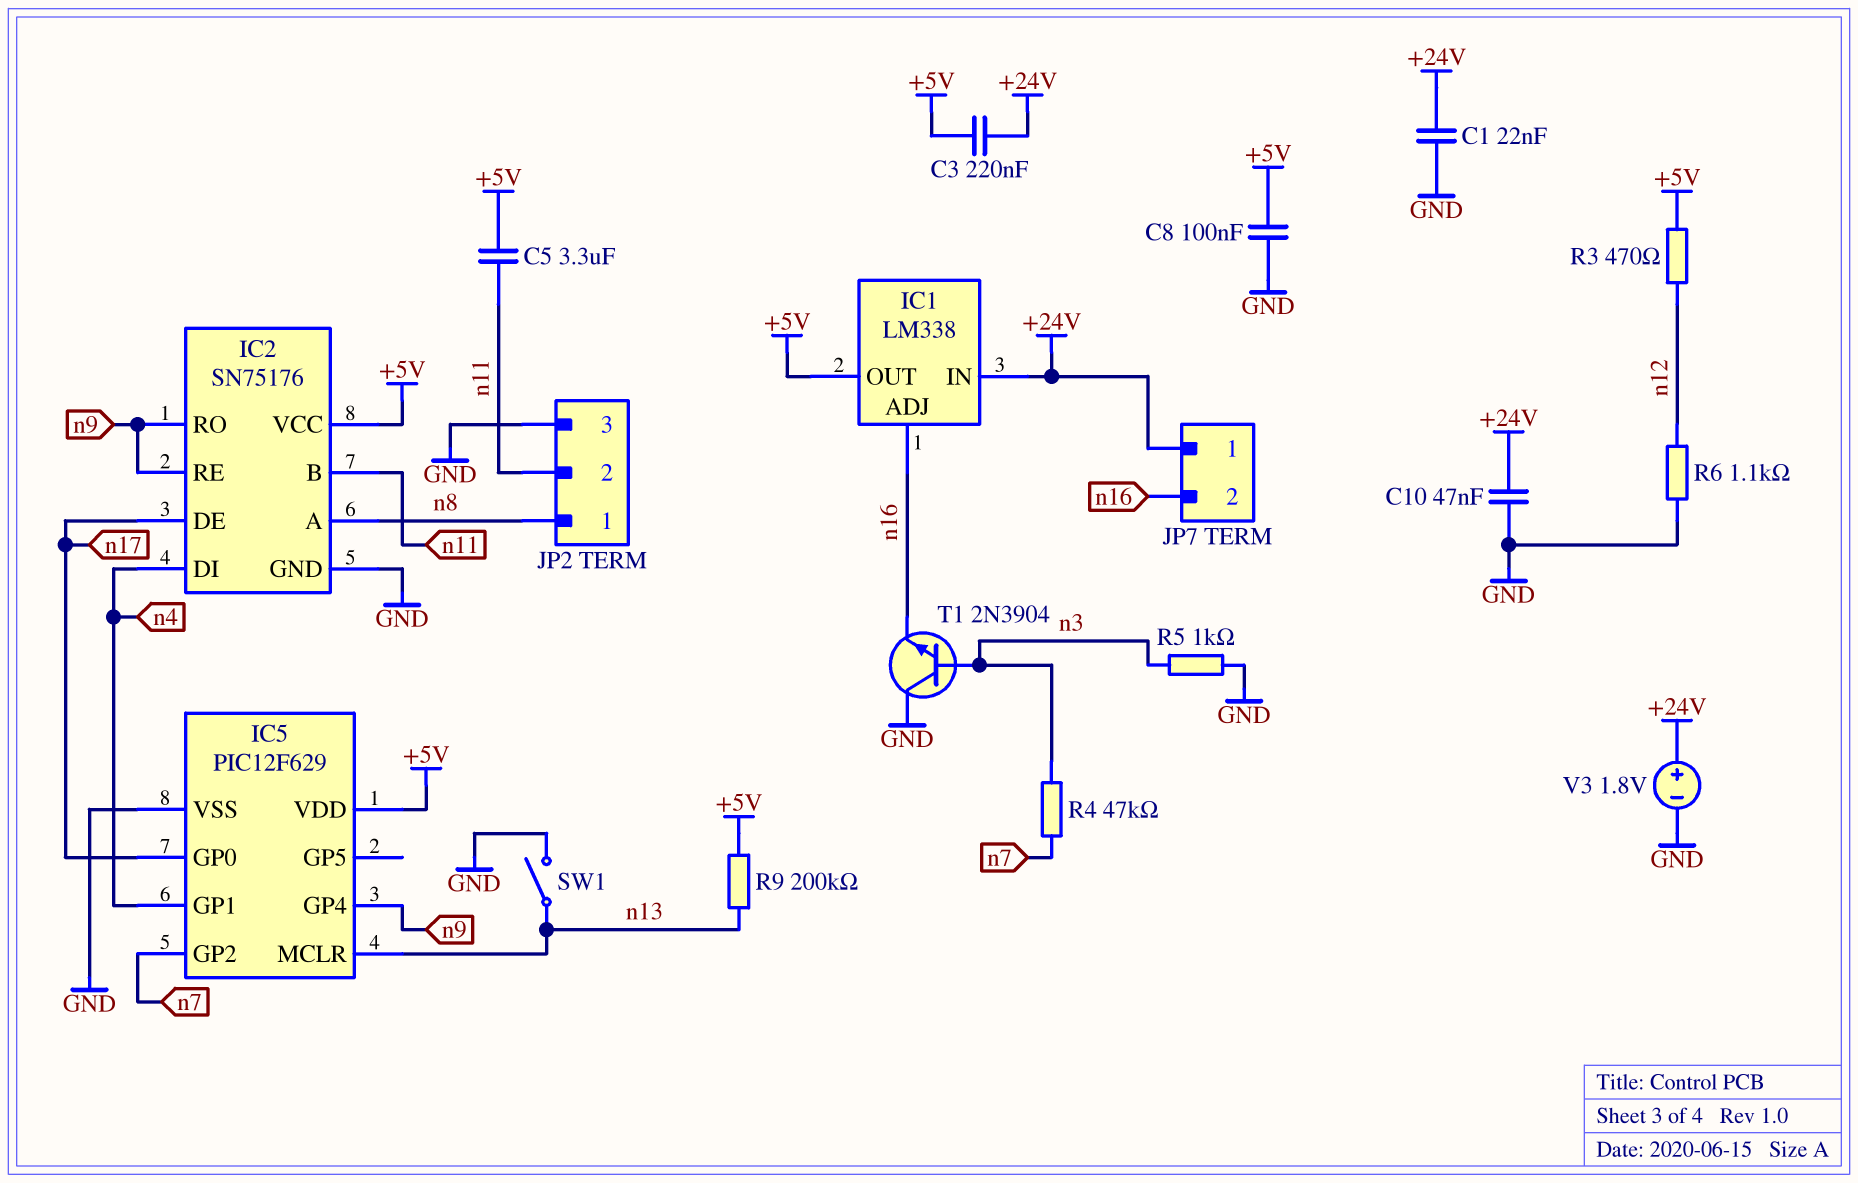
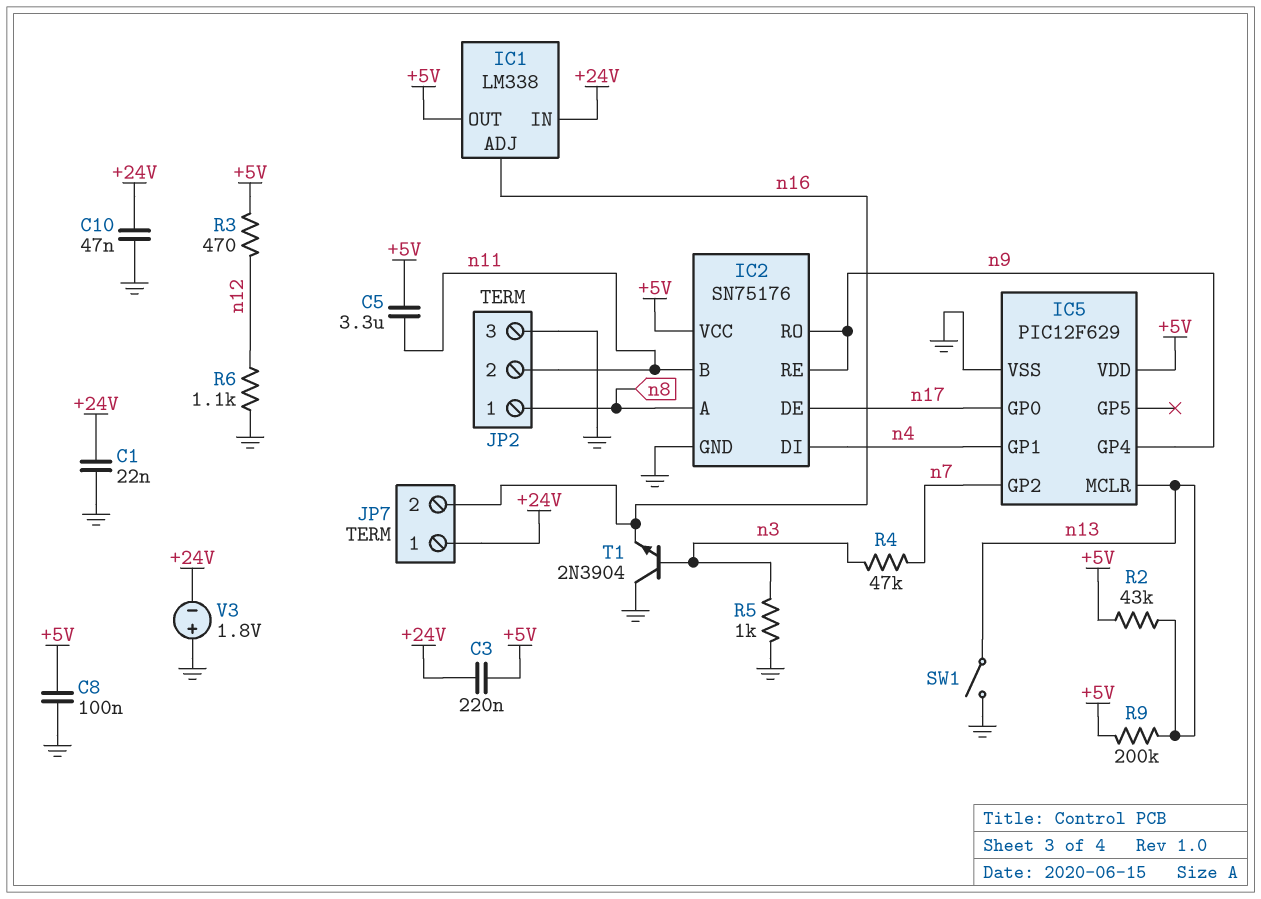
R2: none -> 43k (+5V, n13)
V3: 1.8V (plus +24V, minus GND) -> 1.8V (plus GND, minus +24V)

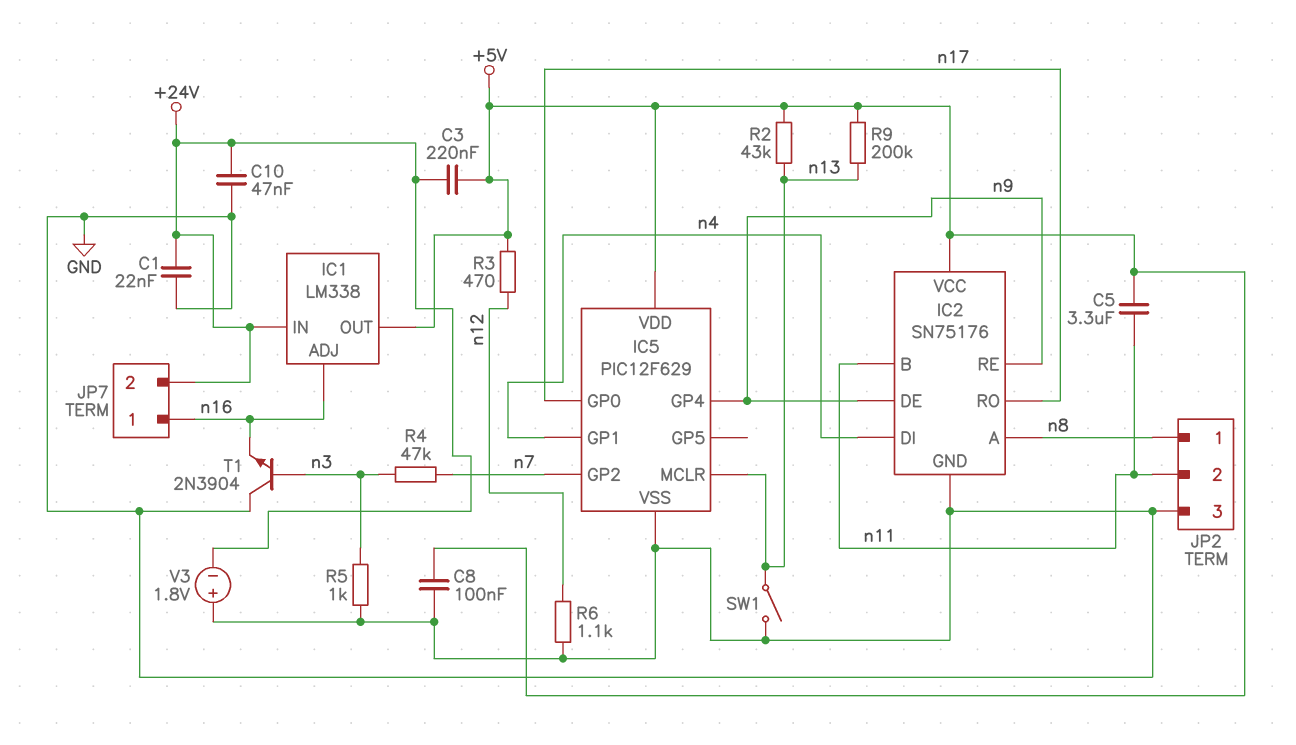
IC2 pin DE: n17 -> n9
IC2 pin RO: n9 -> n17
JP7 pin 1: +24V -> n16
JP7 pin 2: n16 -> +24V

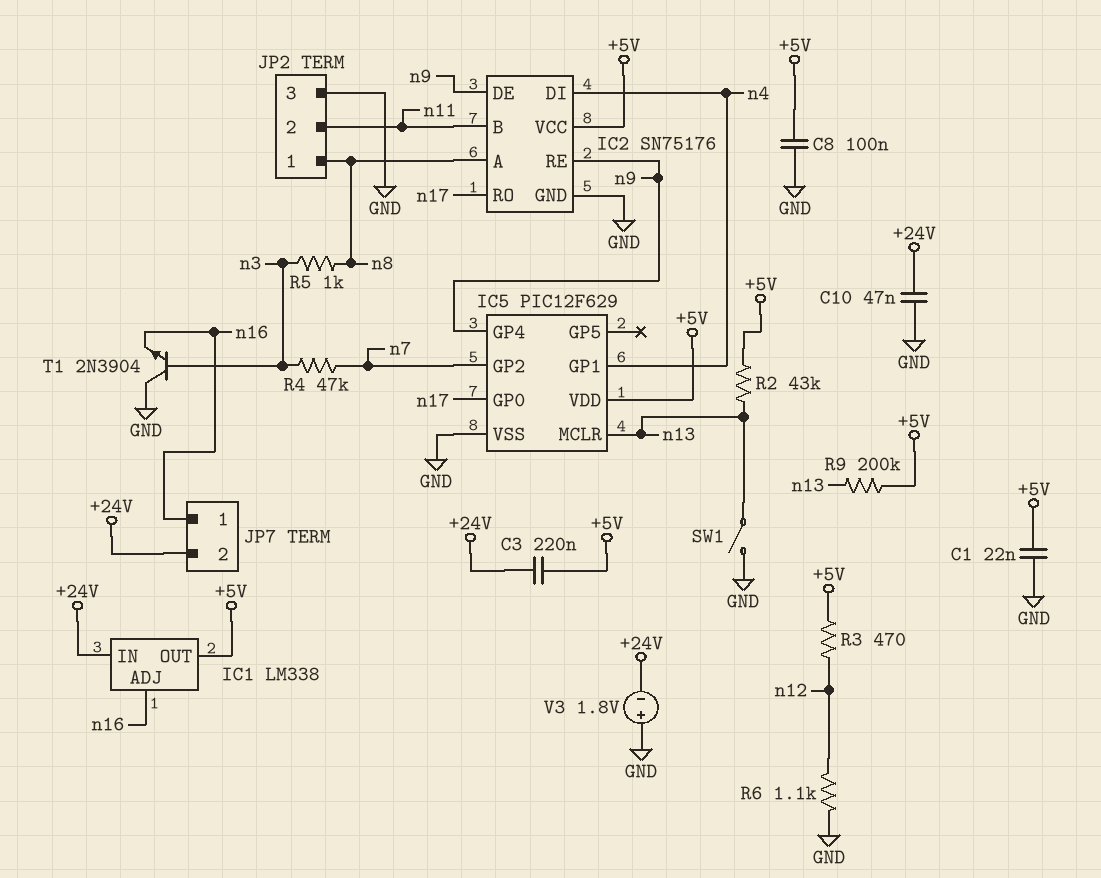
C1: 22nF (+24V, GND) -> 22nF (+5V, GND)
C5: 3.3uF (+5V, n11) -> none
R5: 1k (GND, n3) -> 1k (n3, n8)

